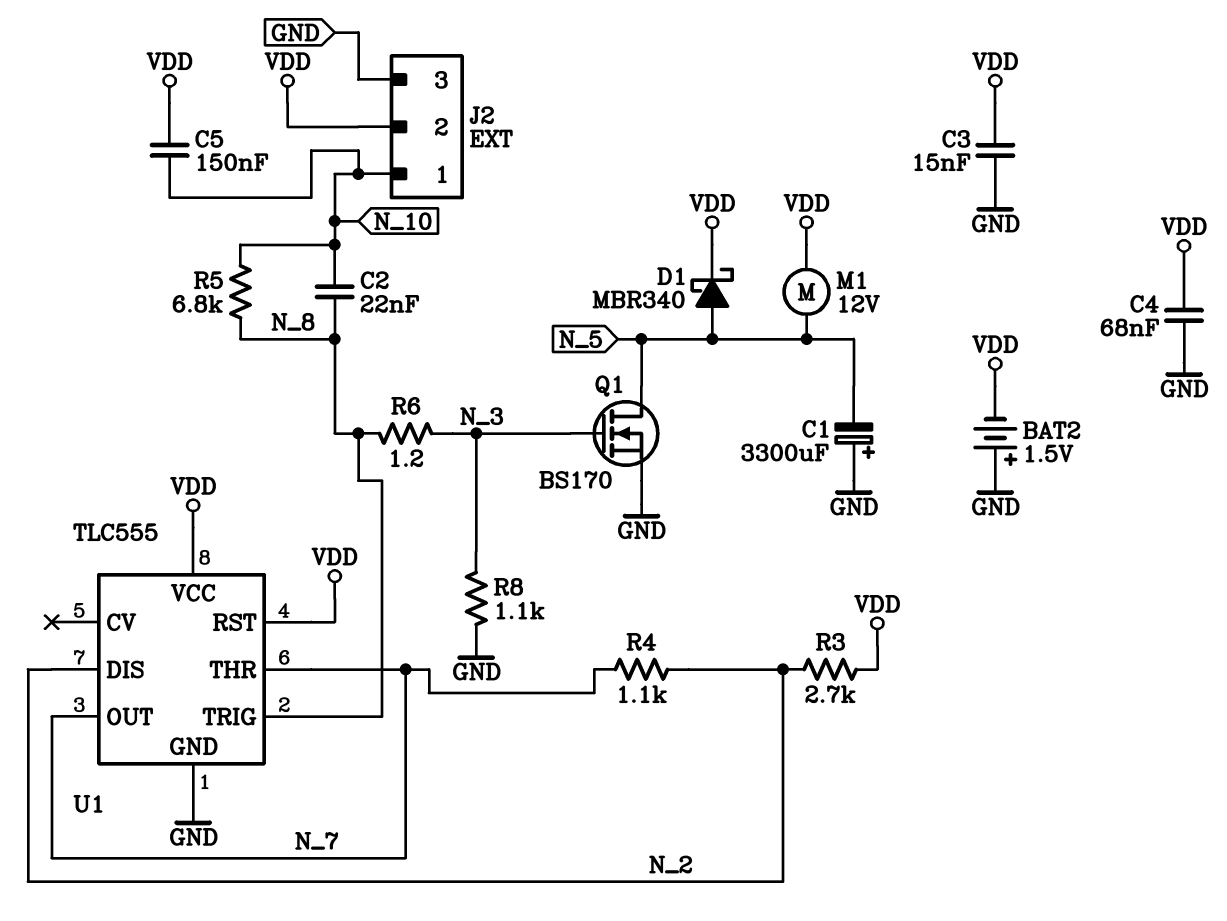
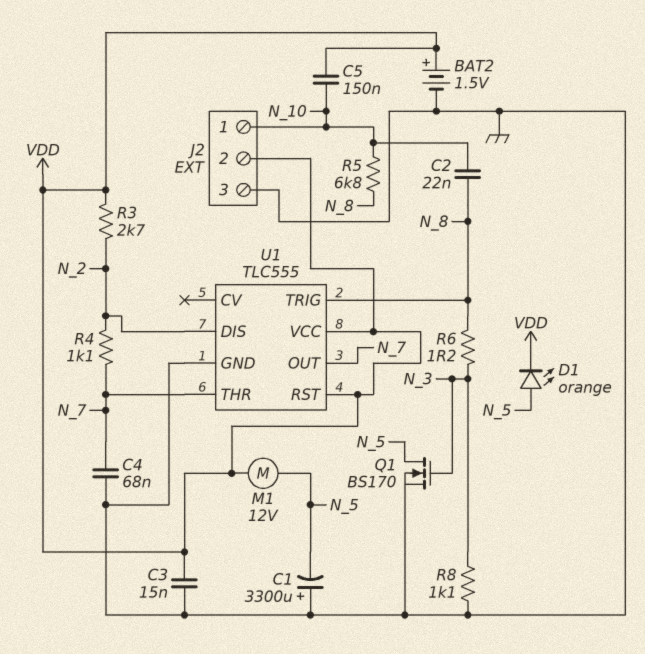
BAT2: 1.5V (plus GND, minus VDD) -> 1.5V (plus VDD, minus GND)
C4: 68nF (GND, VDD) -> 68nF (GND, N_7)
D1: schottky MBR340 (A N_5, K VDD) -> LED orange (A N_5, K VDD)

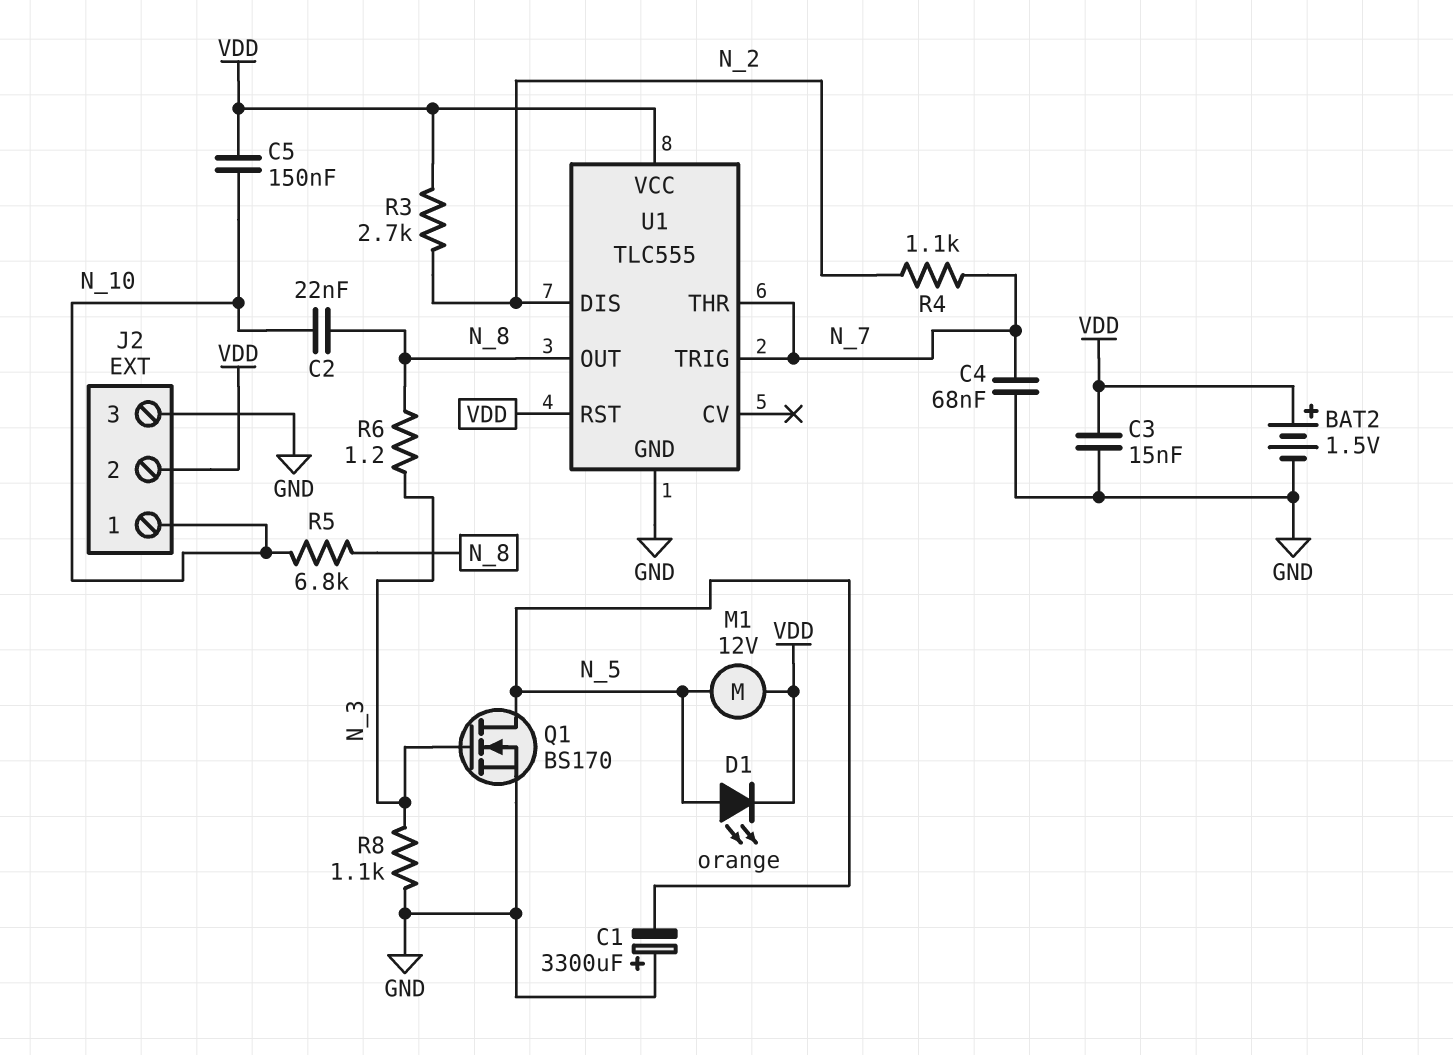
U1 pin OUT: N_7 -> N_8
U1 pin TRIG: N_8 -> N_7

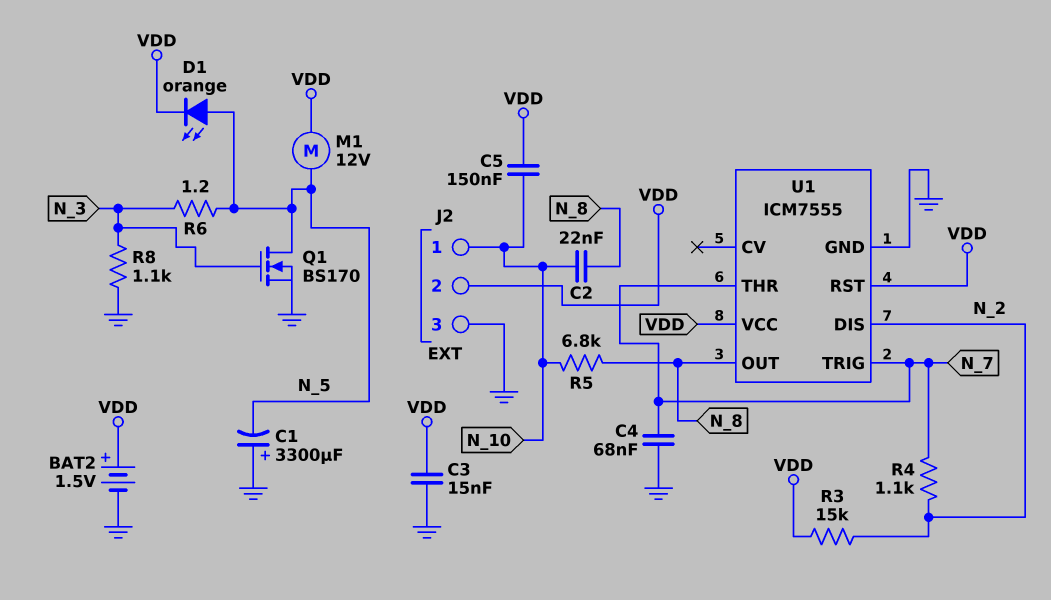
R3: 2.7k (N_2, VDD) -> 15k (N_2, VDD)
R6: 1.2 (N_3, N_8) -> 1.2 (N_3, N_5)
U1: TLC555 -> ICM7555

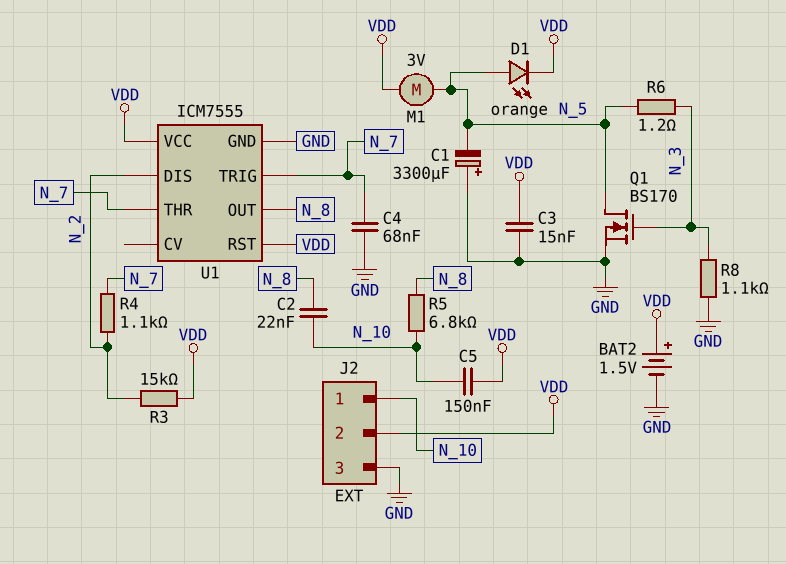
M1: motor 12V (N_5, VDD) -> motor 3V (N_5, VDD)

